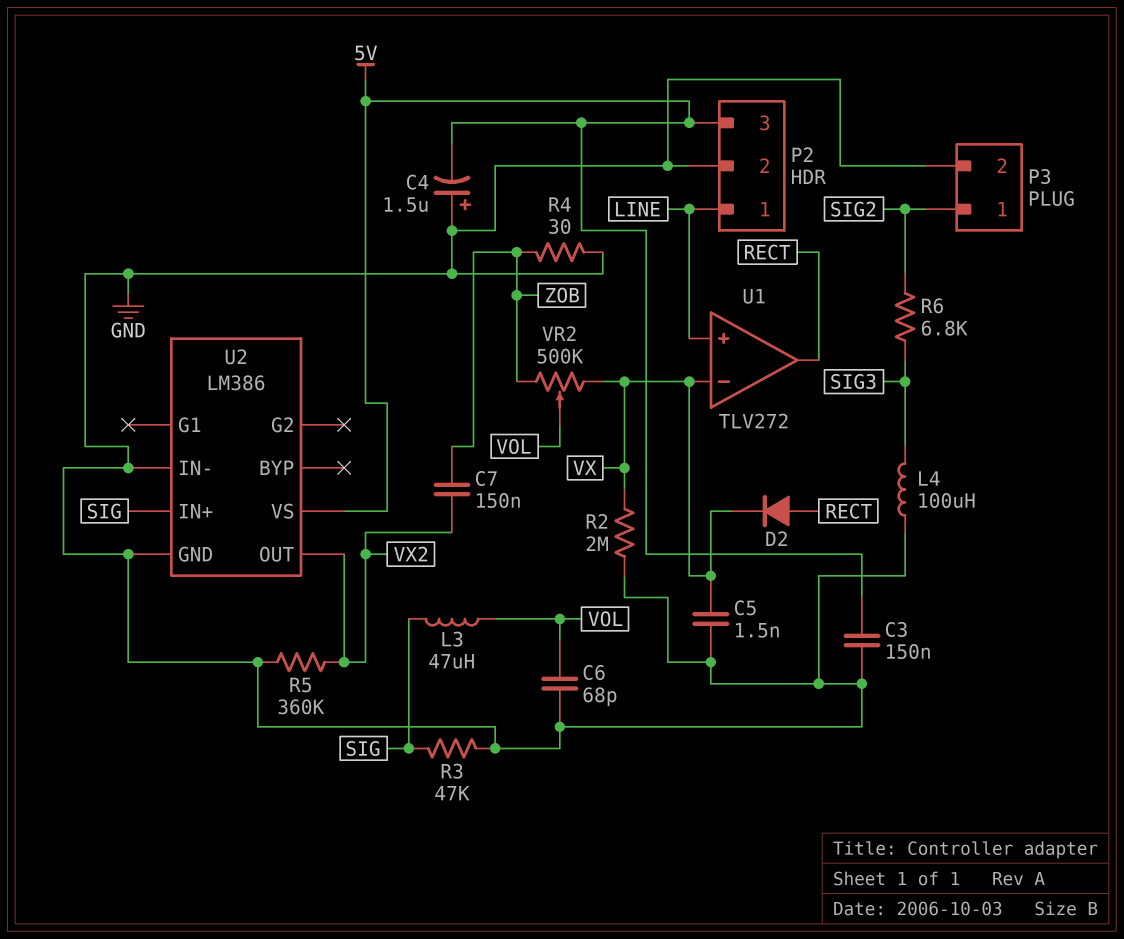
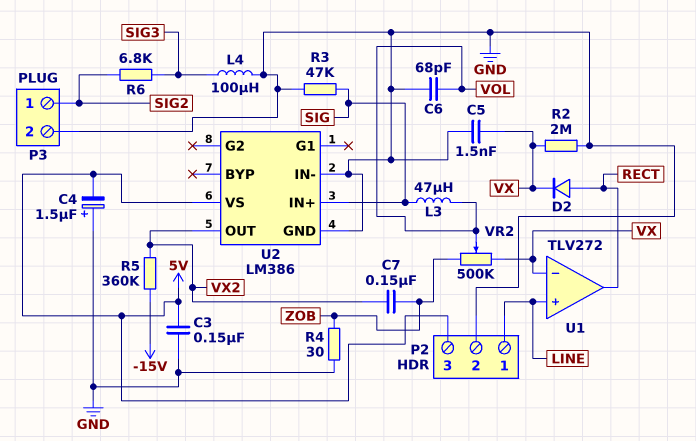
R5: 360k (GND, VX2) -> 360k (-15V, VX2)

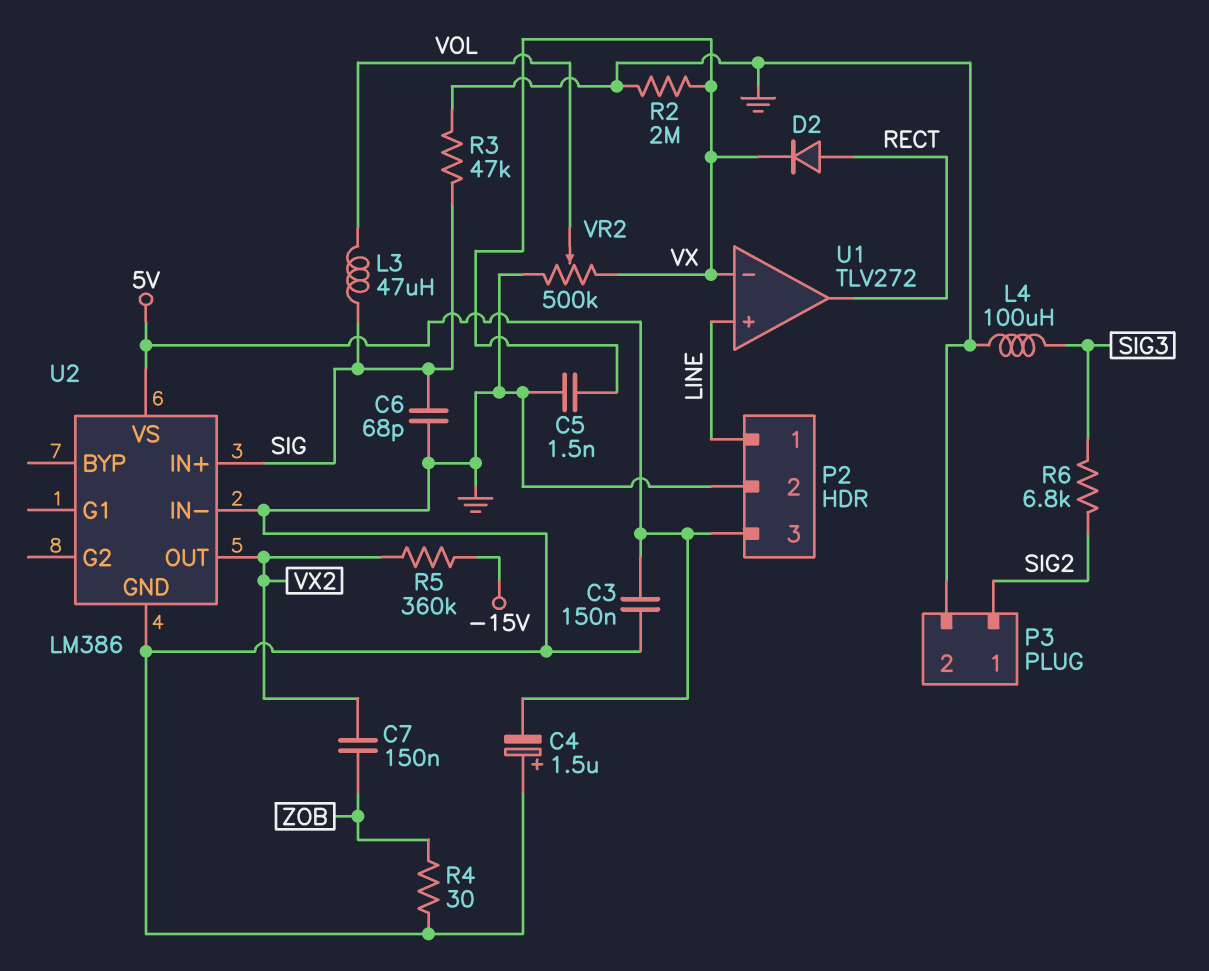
C6: 68pF (GND, VOL) -> 68pF (GND, SIG)
VR2: 500k (VX, ZOB, wiper VOL) -> 500k (GND, VX, wiper VOL)

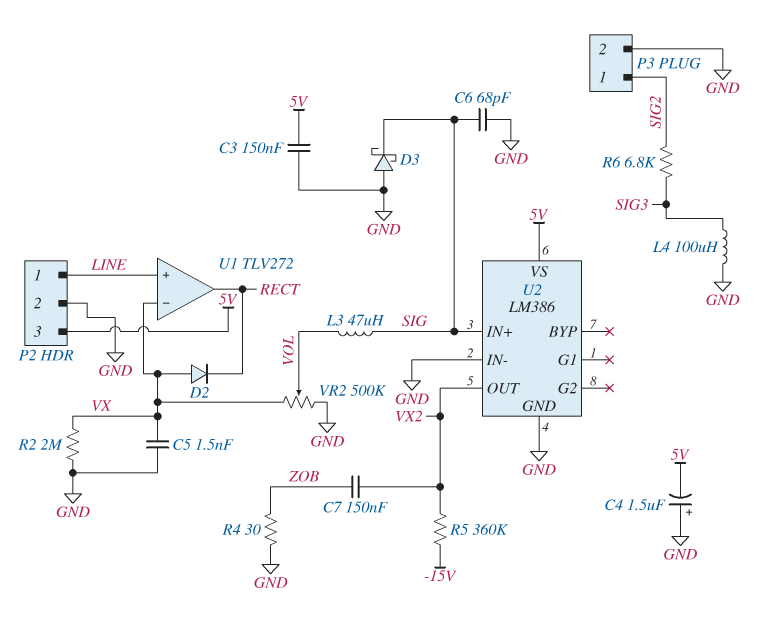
D2: diode (A RECT, K VX) -> diode (A VX, K RECT)
D3: none -> schottky (A GND, K SIG)
R3: 47k (GND, SIG) -> none

